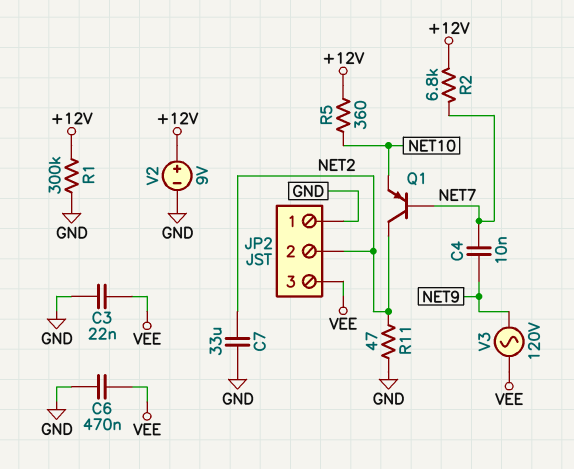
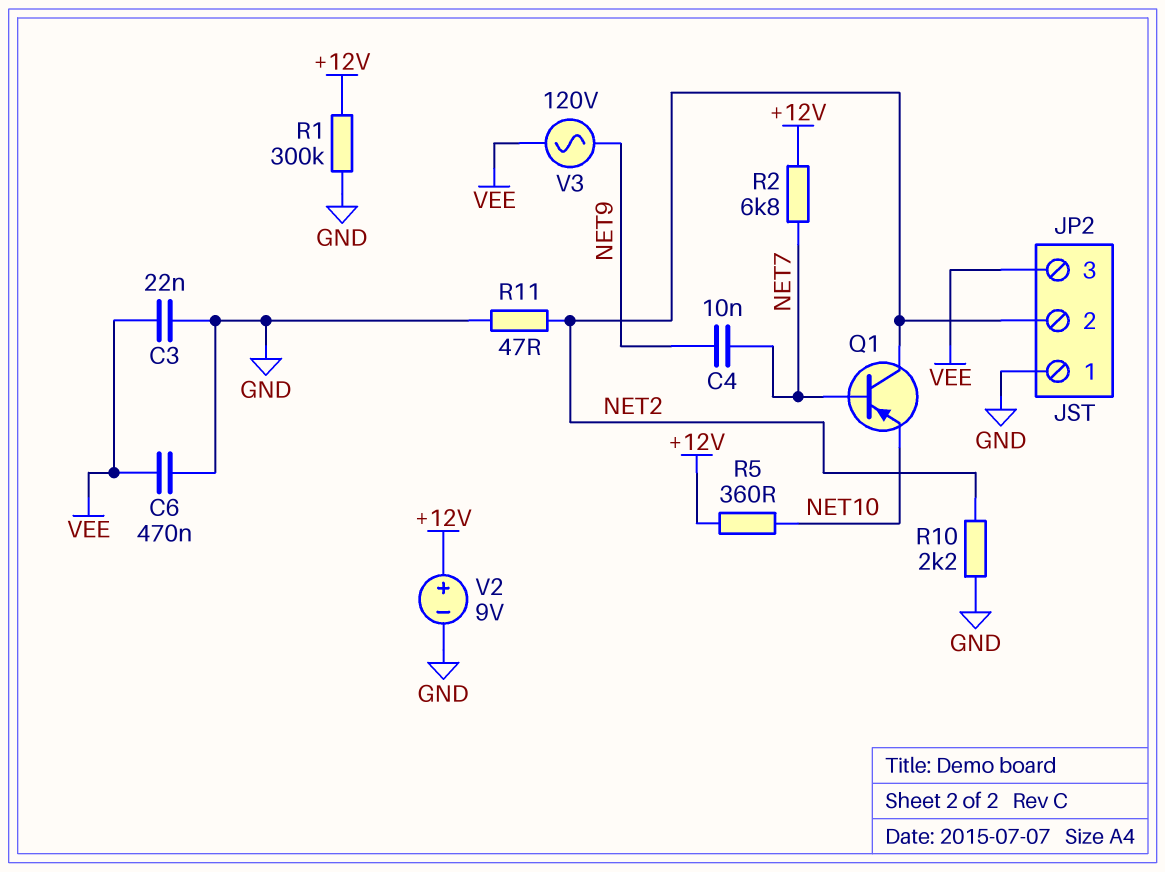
C7: 33uF (GND, NET2) -> none
R10: none -> 2.2k (GND, NET2)

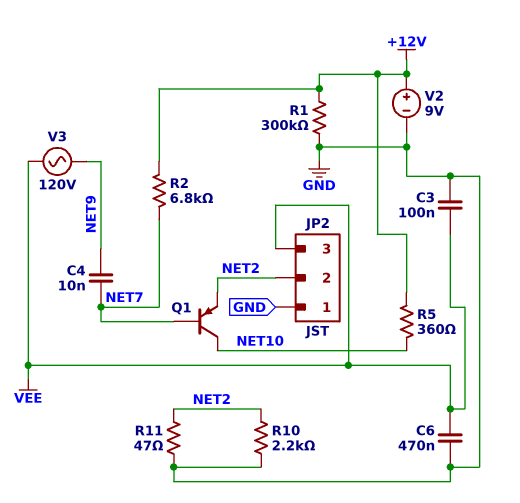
C3: 22nF (GND, VEE) -> 100nF (GND, VEE)
Q1: PNP (B NET7, C NET2, E NET10) -> PNP (B NET7, C NET10, E NET2)

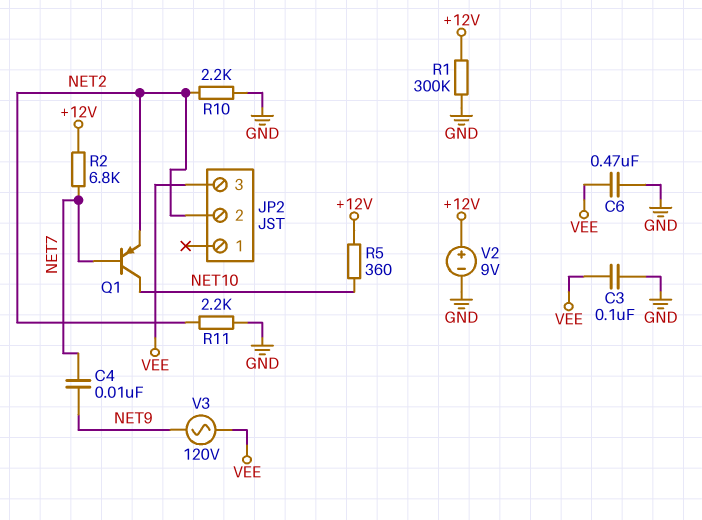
JP2 pin 1: GND -> none
R11: 47 (GND, NET2) -> 2.2k (GND, NET2)

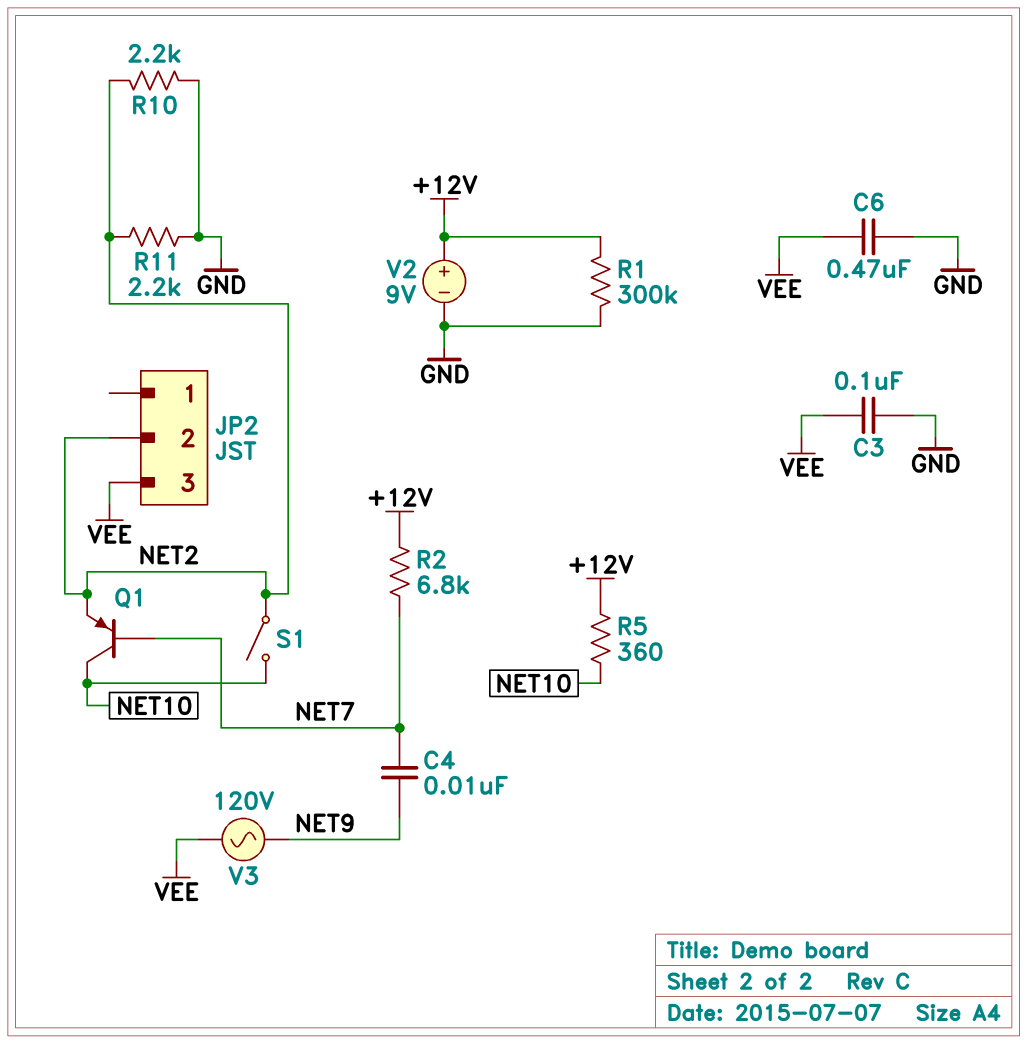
S1: none -> switch (NET2, NET10)

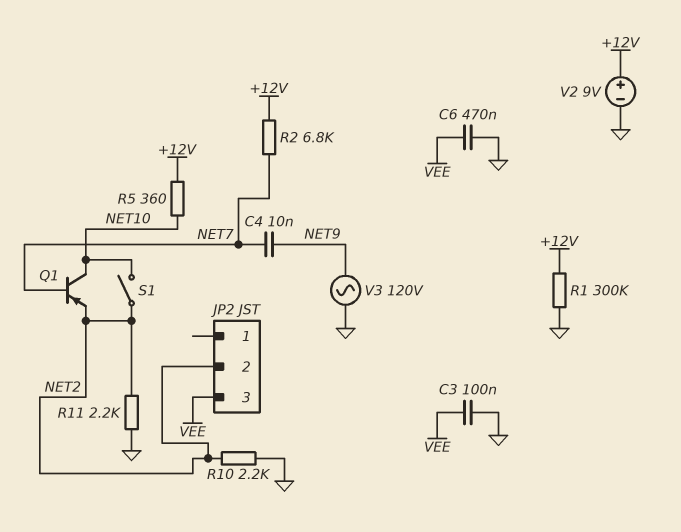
V3: AC 120V (NET9, VEE) -> AC 120V (GND, NET9)

